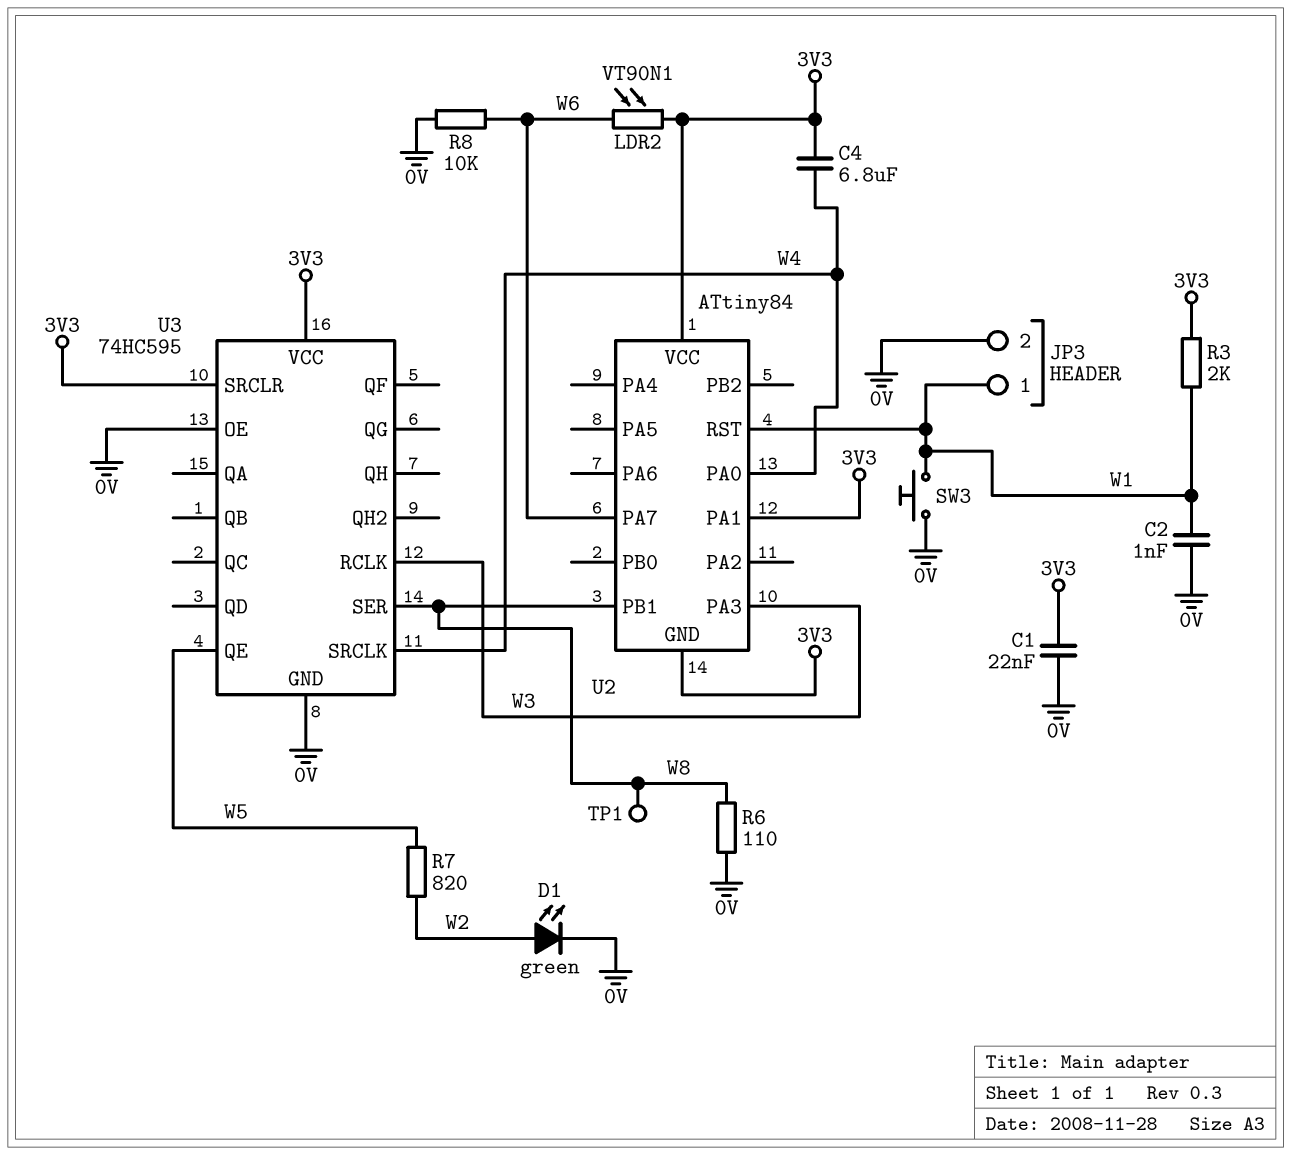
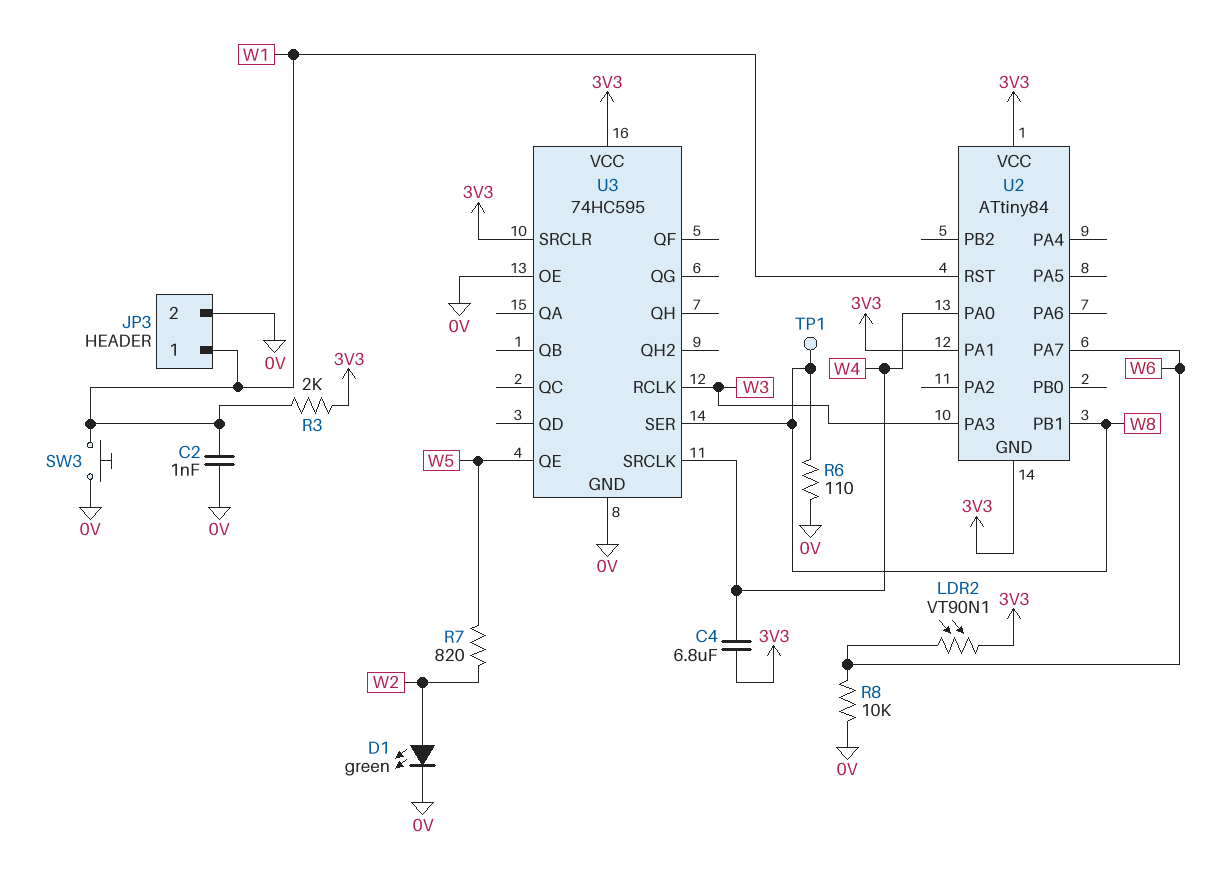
C1: 22nF (0V, 3V3) -> none

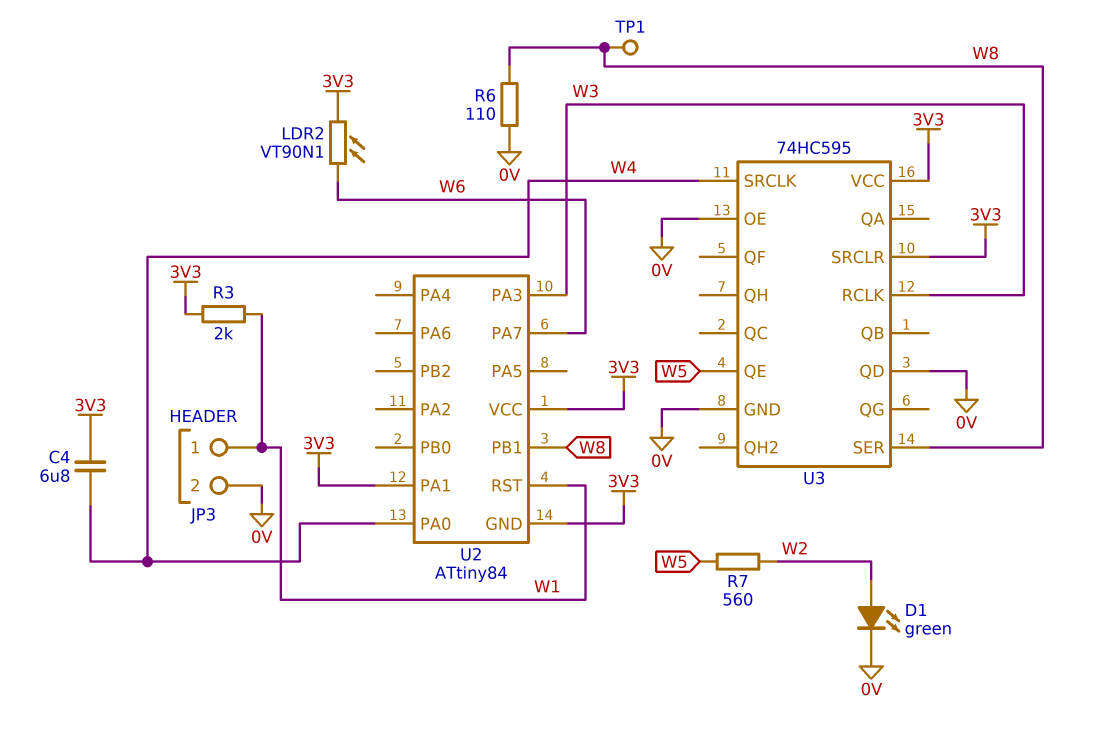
C2: 1nF (0V, W1) -> none
R7: 820 (W2, W5) -> 560 (W2, W5)
R8: 10k (0V, W6) -> none
SW3: button (0V, W1) -> none
U3 pin QD: none -> 0V

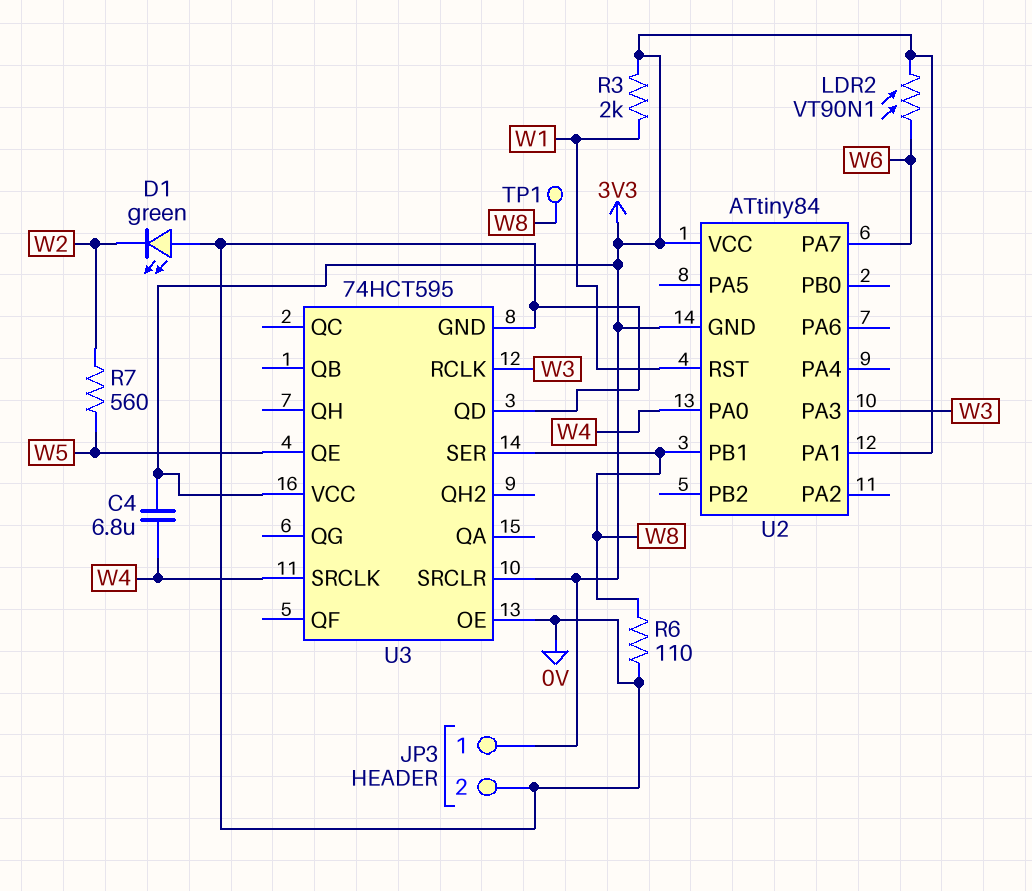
D1: LED green (A W2, K 0V) -> LED green (A 0V, K W2)
JP3 pin 1: W1 -> 3V3
U3: 74HC595 -> 74HCT595

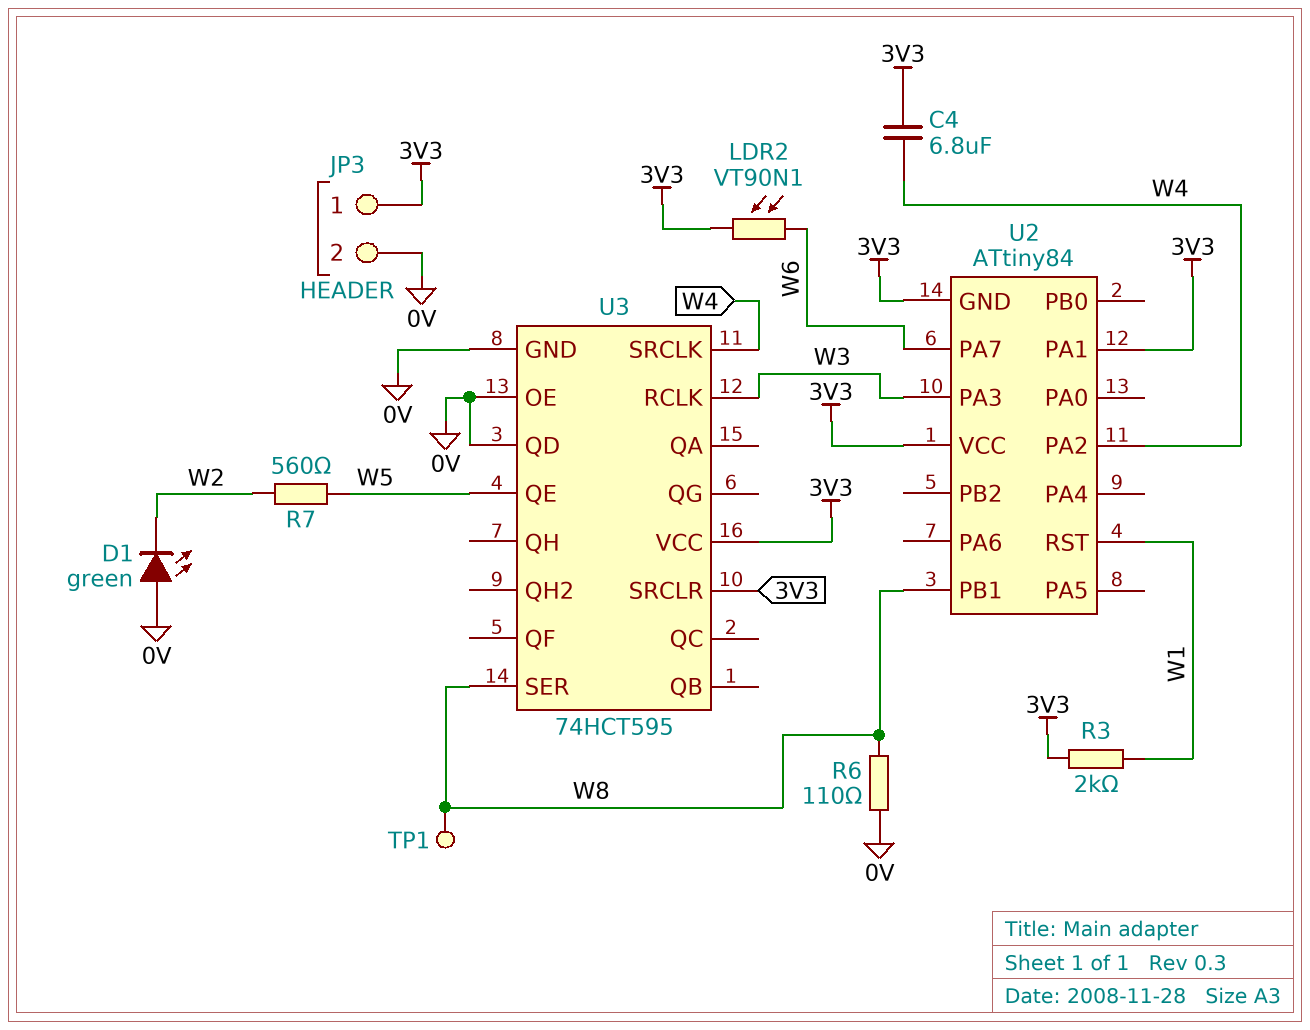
U2 pin PA0: W4 -> none
U2 pin PA2: none -> W4

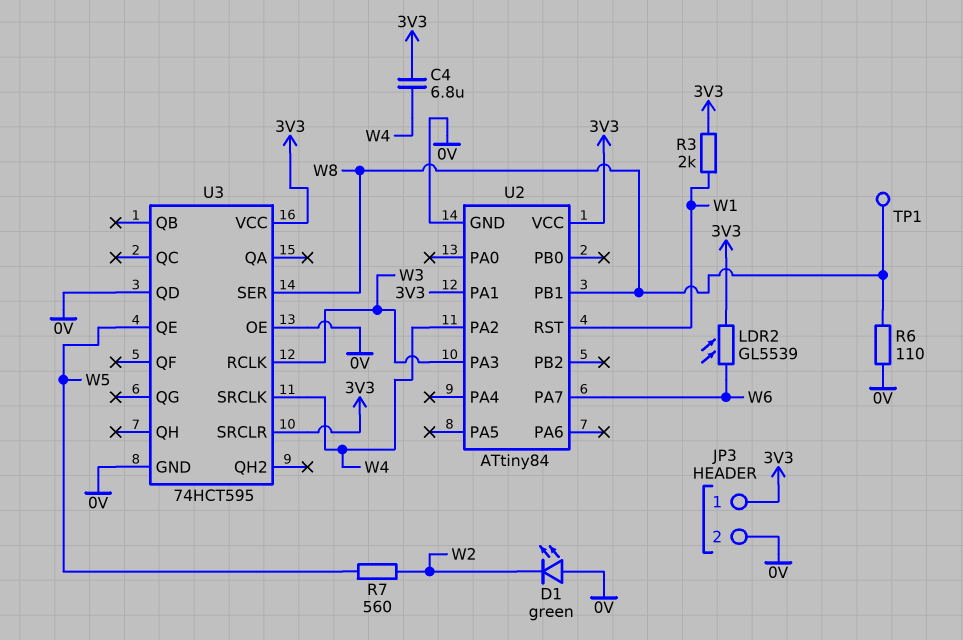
LDR2: VT90N1 (3V3, W6) -> GL5539 (3V3, W6)
U2 pin GND: 3V3 -> 0V

